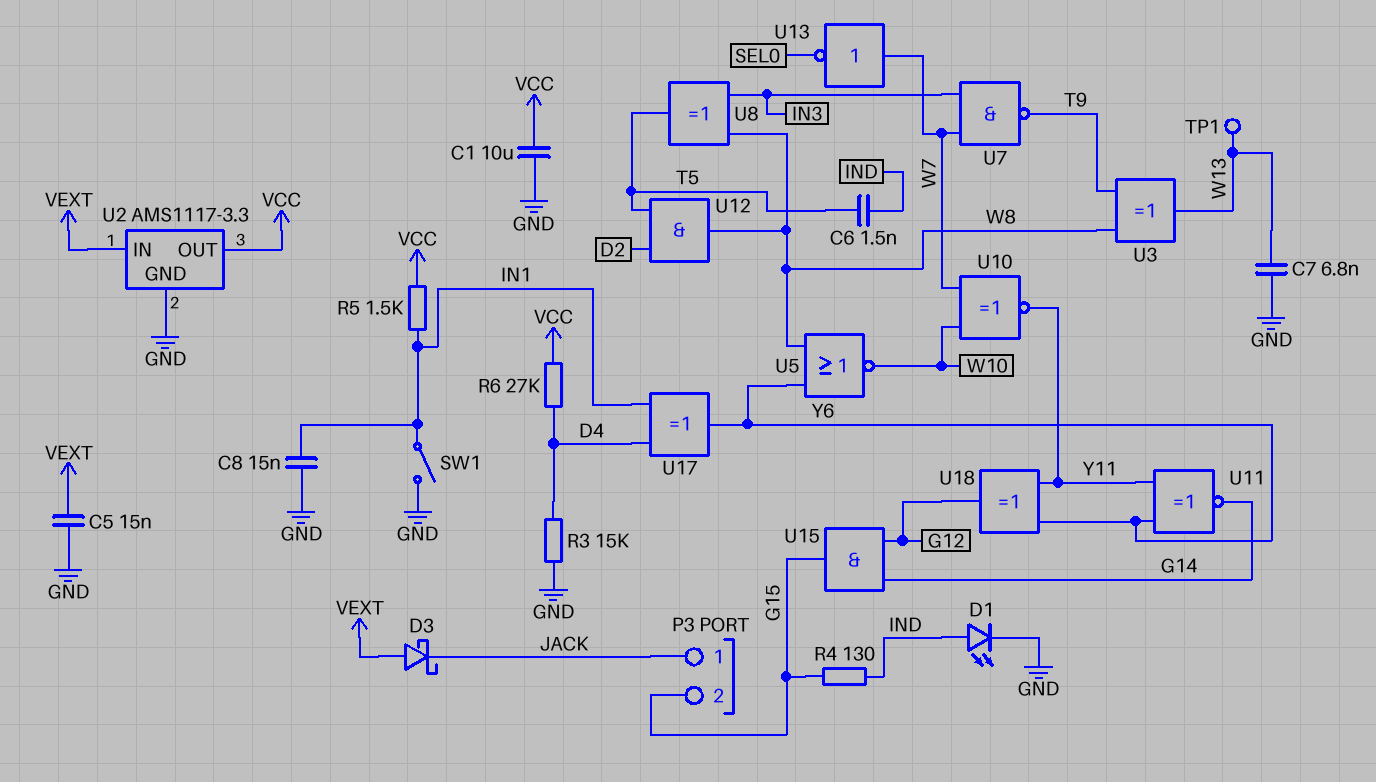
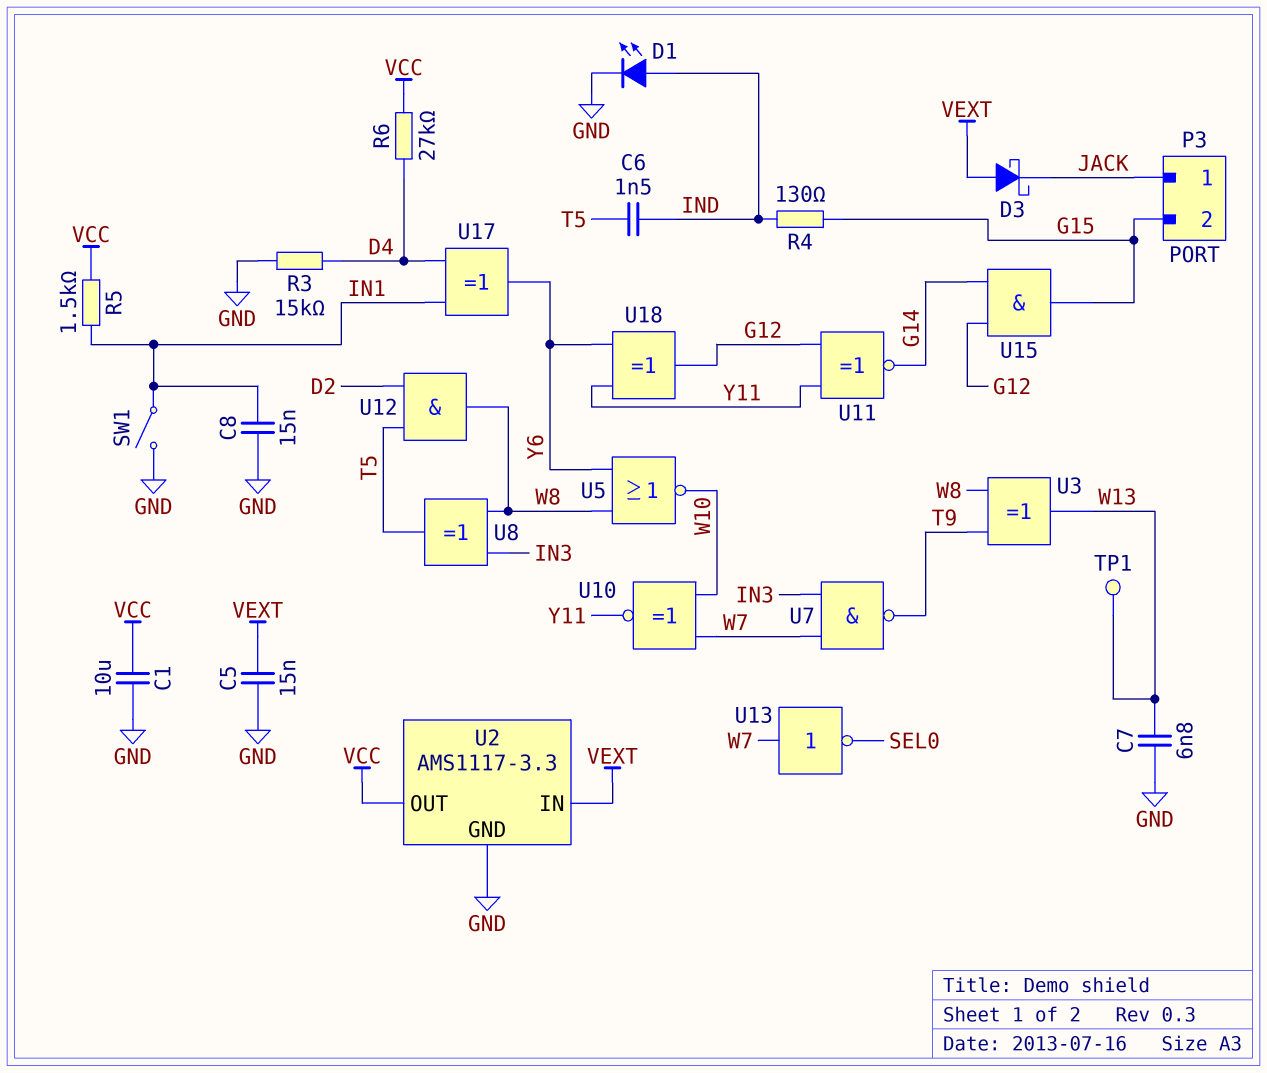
U11: XNOR (in Y6, in Y11, out G14) -> XNOR (in G12, in Y11, out G14)

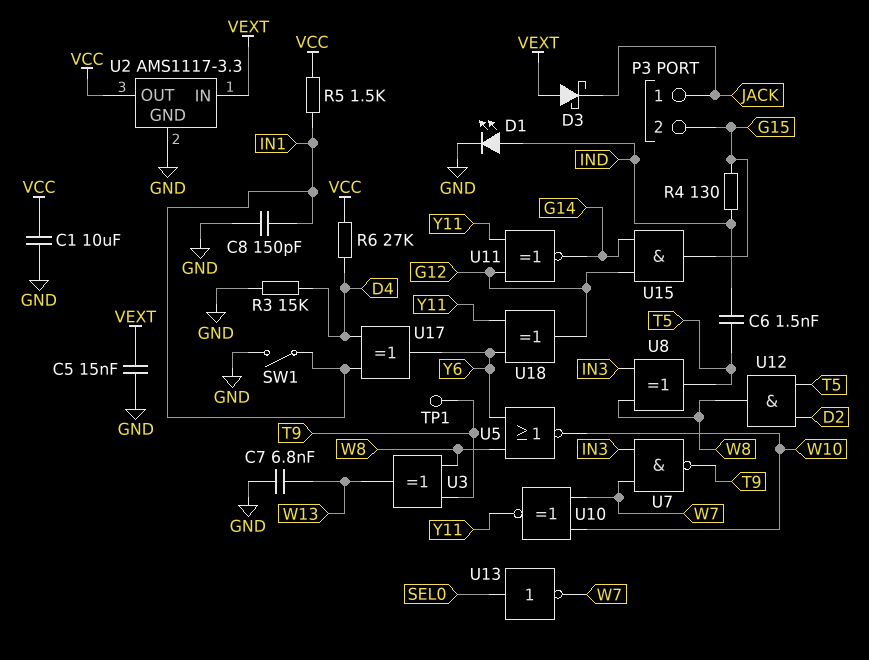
C8: 15nF (GND, IN1) -> 150pF (GND, IN1)
TP1: test point (W13) -> test point (T9)
U13: NOT (in W7, out SEL0) -> NOT (in SEL0, out W7)

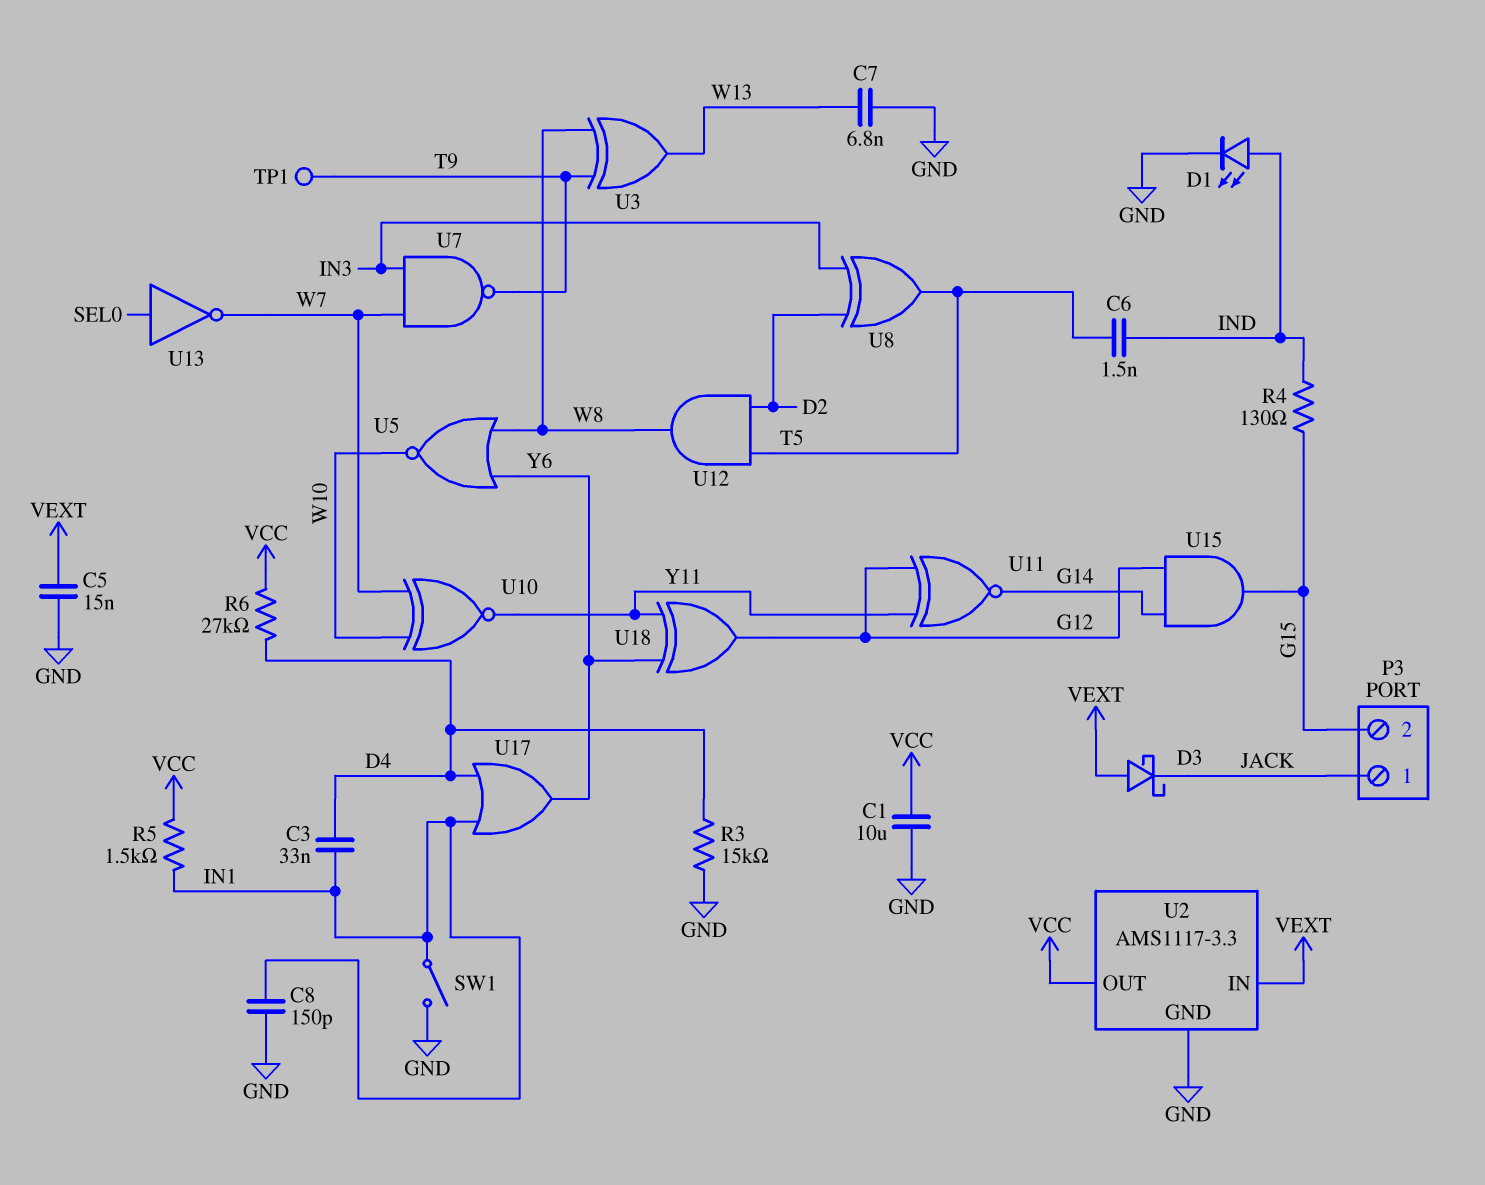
C3: none -> 33nF (D4, IN1)
U8: XOR (in IN3, in W8, out T5) -> XOR (in D2, in IN3, out T5)
U17: XOR (in D4, in IN1, out Y6) -> OR (in D4, in IN1, out Y6)

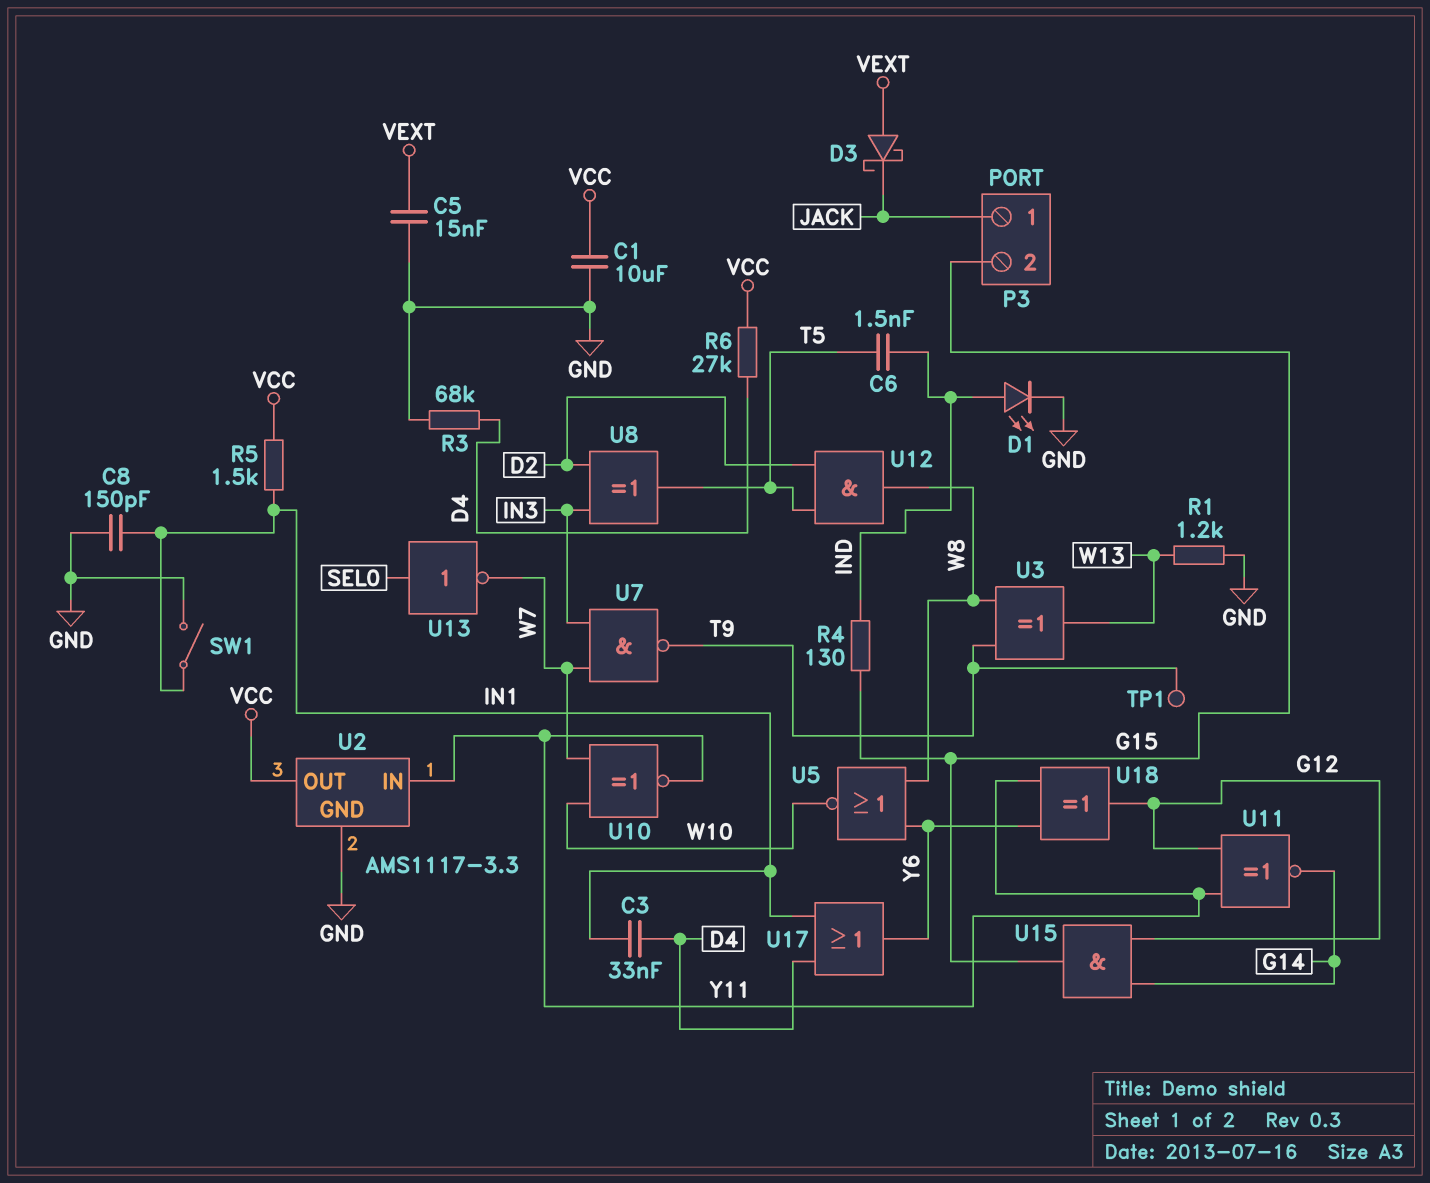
C7: 6.8nF (GND, W13) -> none
R1: none -> 1.2k (GND, W13)
R3: 15k (D4, GND) -> 68k (D4, GND)
U2 pin IN: VEXT -> Y11

